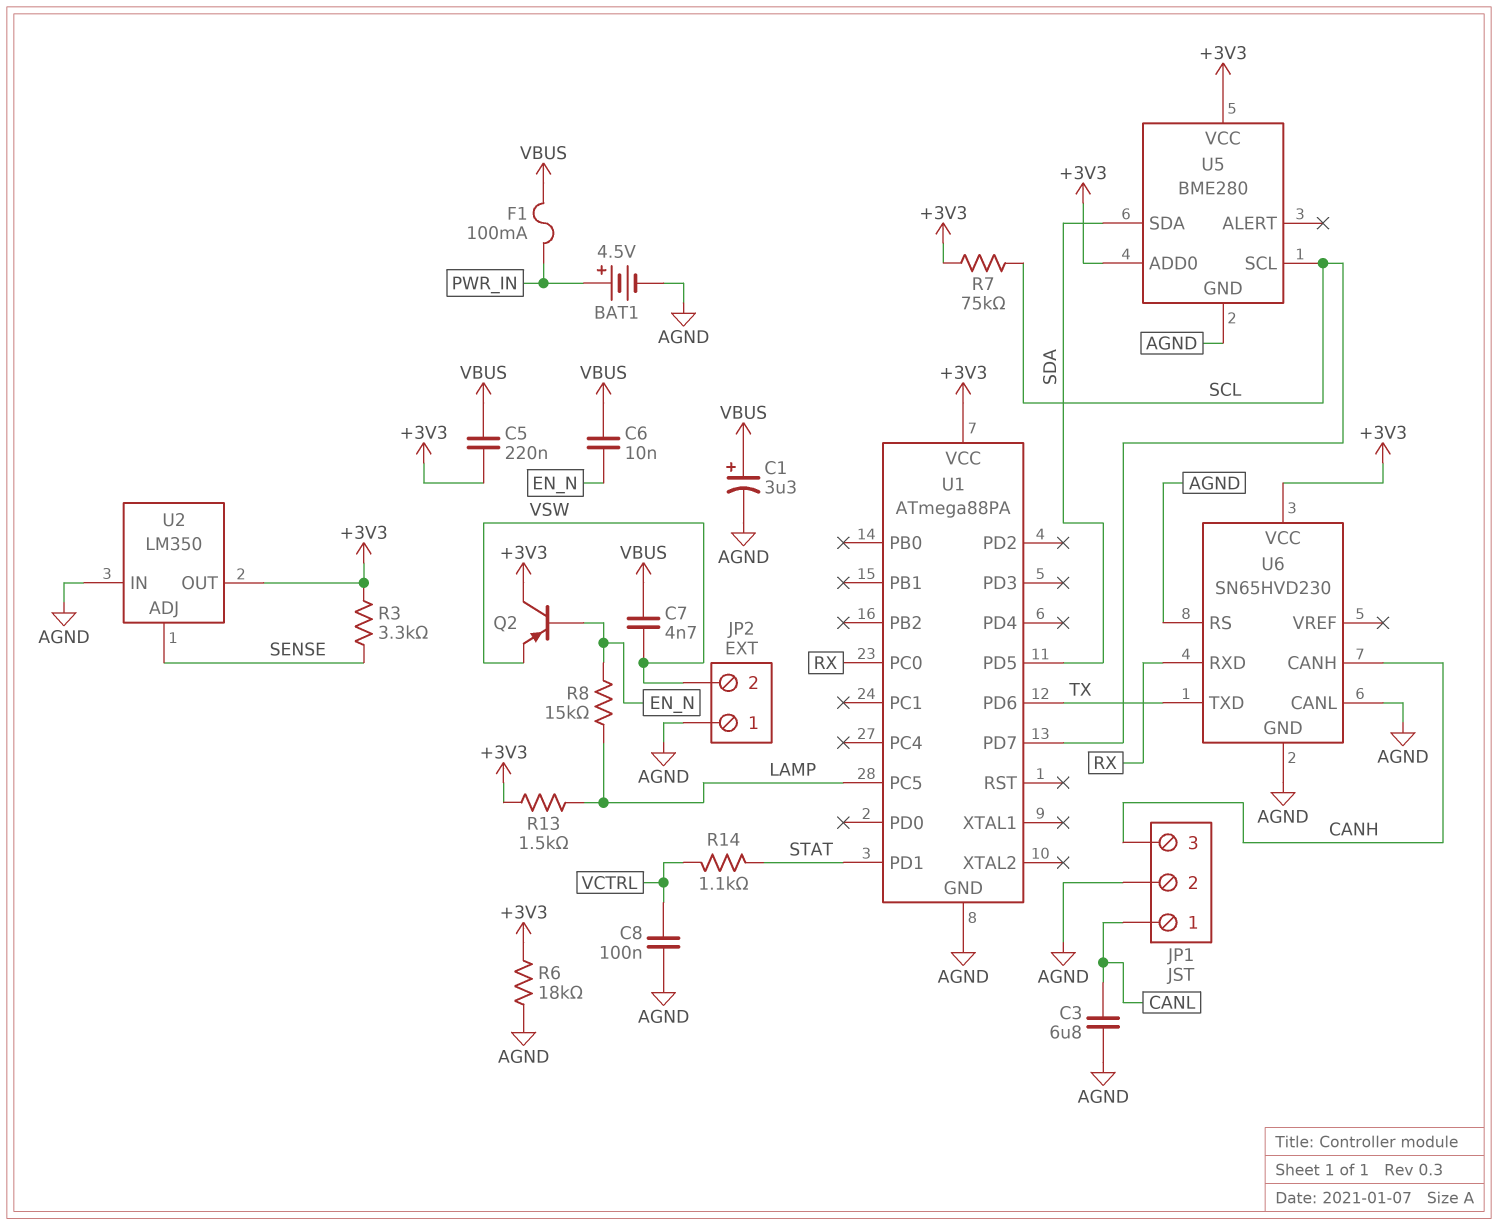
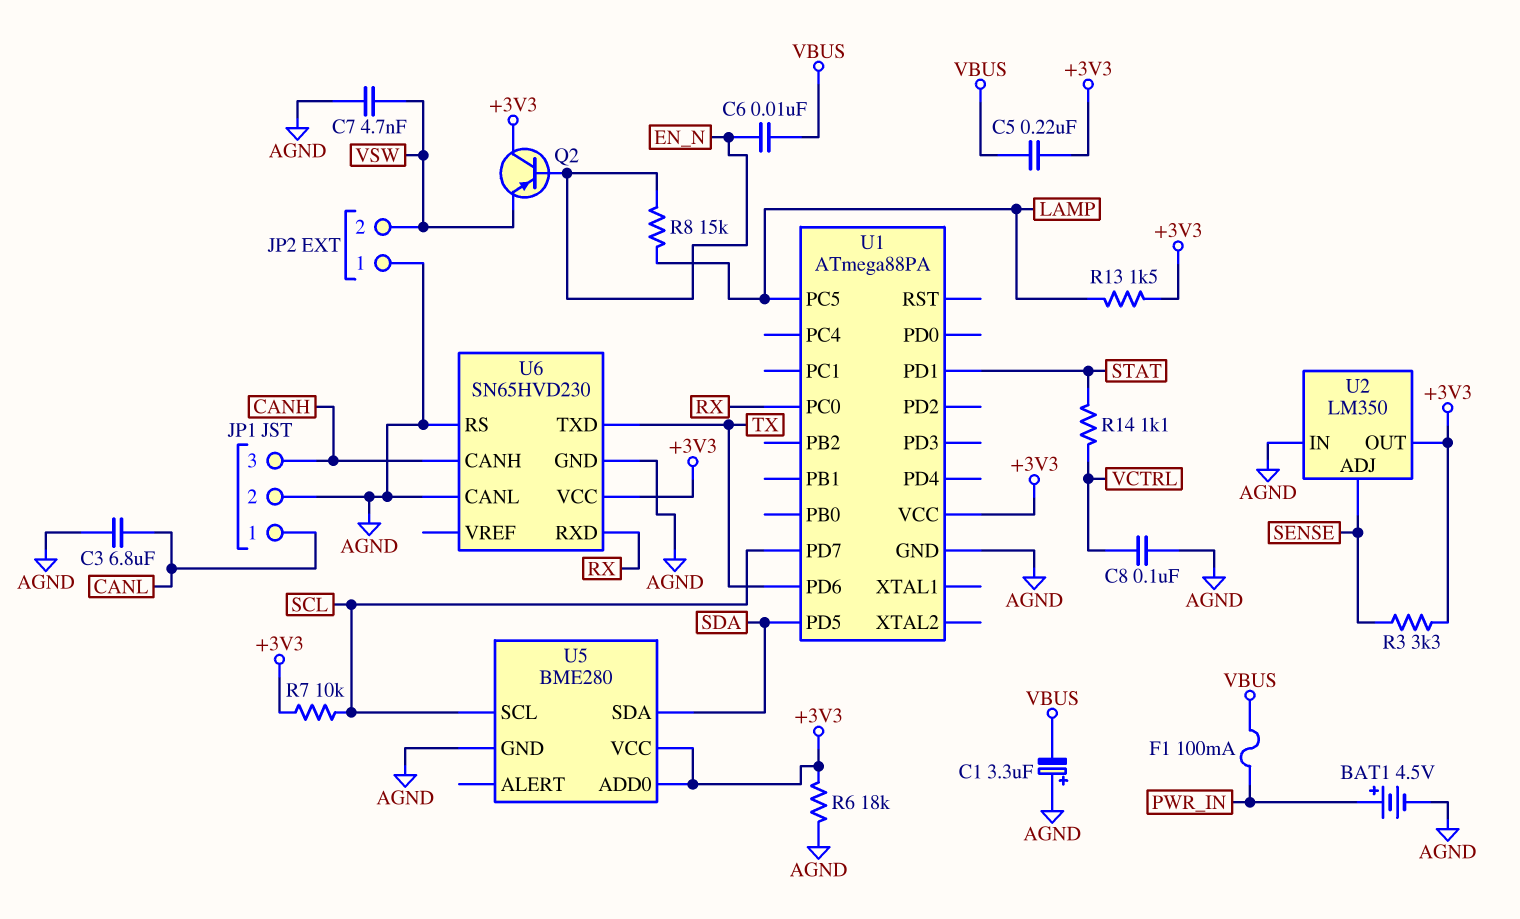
C1: 3.3uF (plus VBUS, minus AGND) -> 3.3uF (plus AGND, minus VBUS)
C7: 4.7nF (VBUS, VSW) -> 4.7nF (AGND, VSW)
R7: 75k (+3V3, SCL) -> 10k (+3V3, SCL)

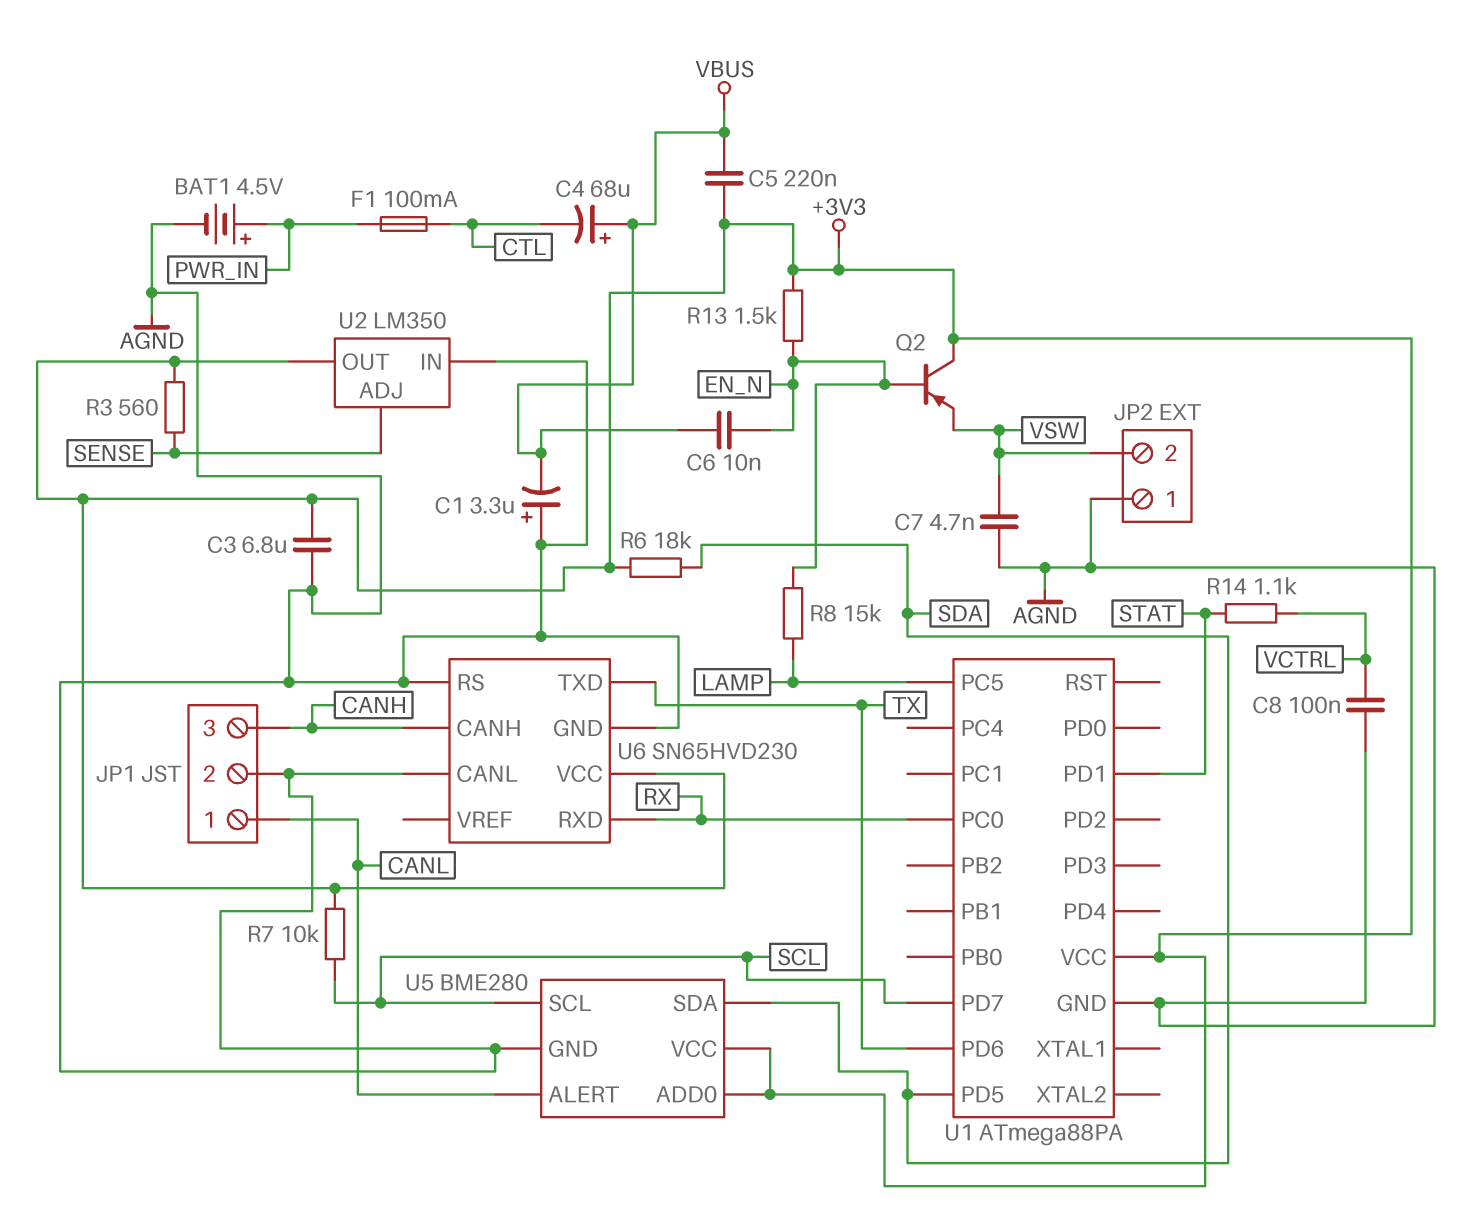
C3: 6.8uF (AGND, CANL) -> 6.8uF (+3V3, AGND)
C4: none -> 68uF (plus VBUS, minus CTL)
F1: 100mA (PWR_IN, VBUS) -> 100mA (CTL, PWR_IN)
R3: 3.3k (+3V3, SENSE) -> 560 (+3V3, SENSE)
R6: 18k (+3V3, AGND) -> 18k (+3V3, SDA)
R13: 1.5k (+3V3, LAMP) -> 1.5k (+3V3, EN_N)
U5 pin ALERT: none -> CANL

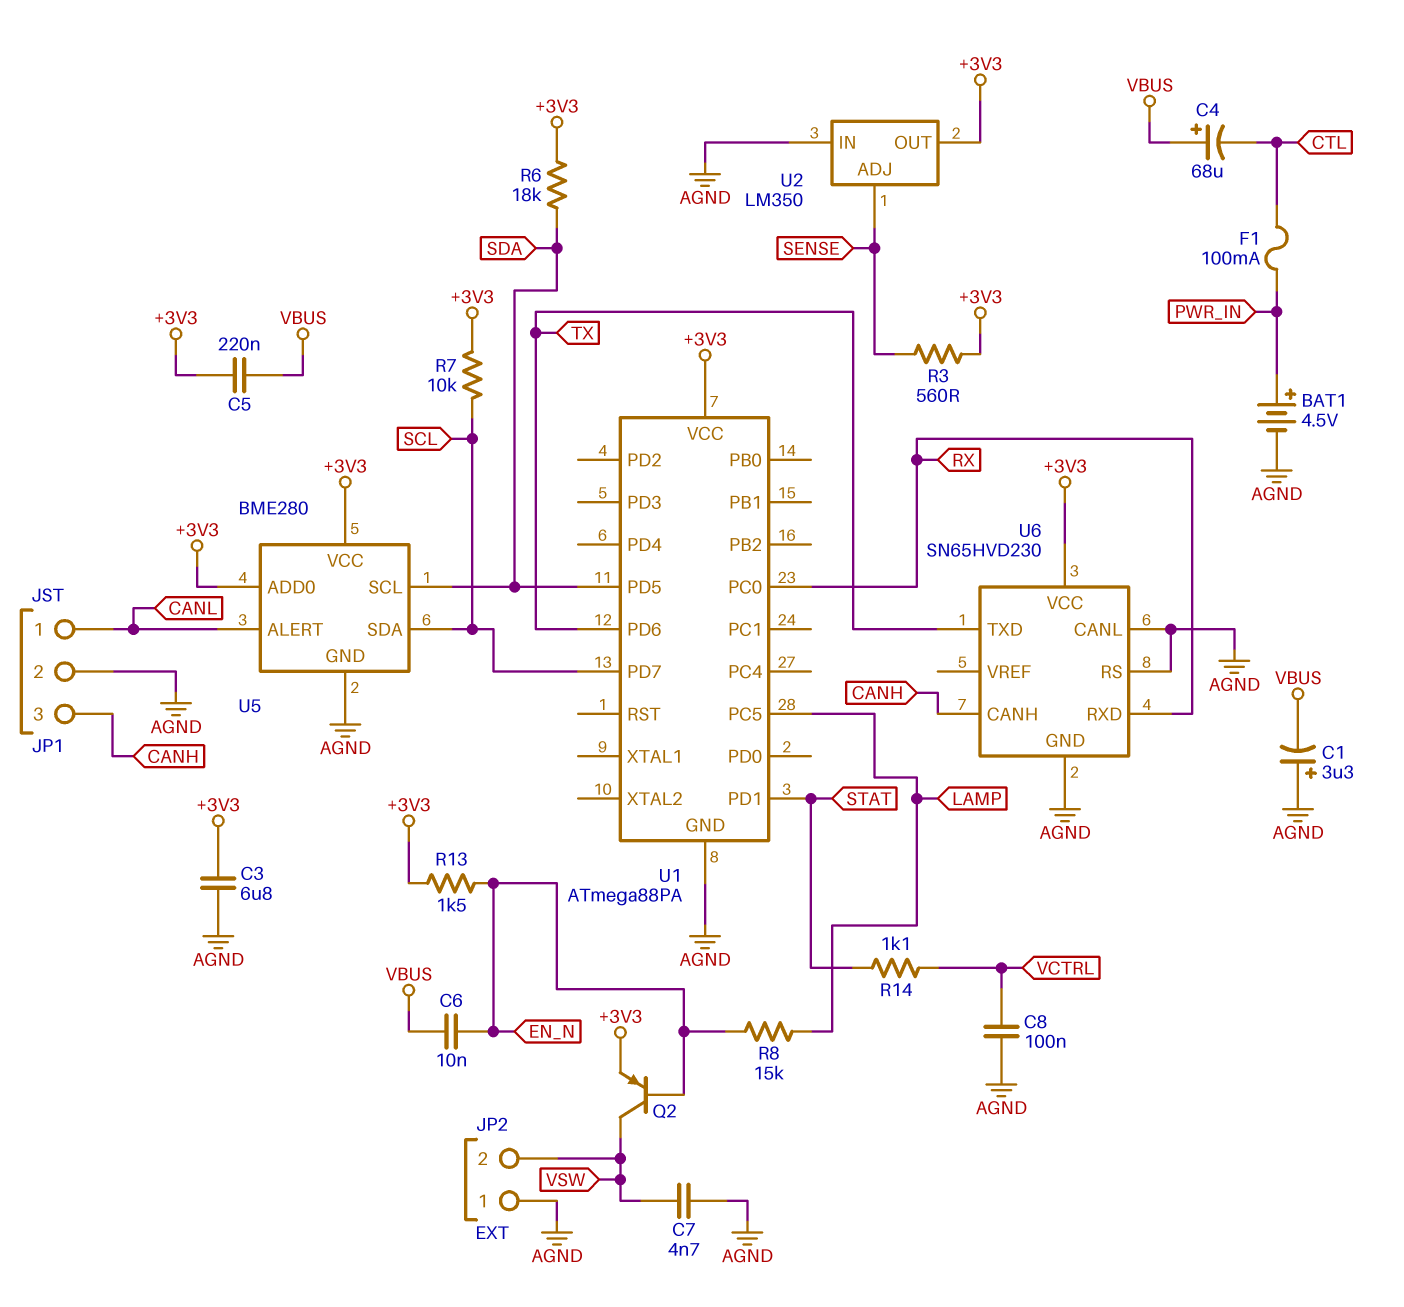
Q2: PNP (B EN_N, C +3V3, E VSW) -> PNP (B EN_N, C VSW, E +3V3)
U5 pin SCL: SCL -> SDA
U5 pin SDA: SDA -> SCL

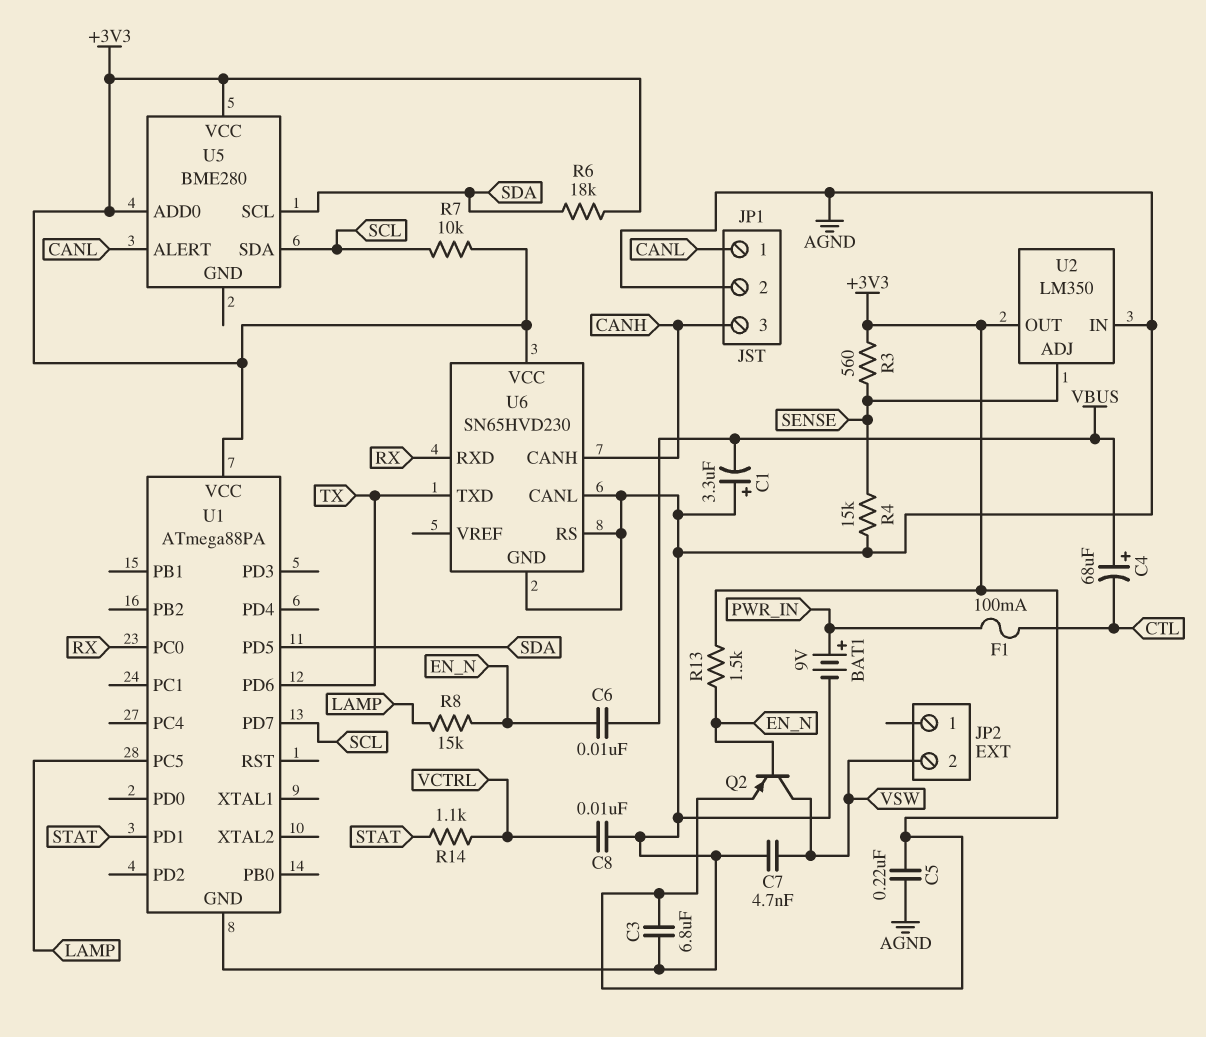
BAT1: 4.5V (plus PWR_IN, minus AGND) -> 9V (plus PWR_IN, minus AGND)
C5: 220nF (+3V3, VBUS) -> 220nF (+3V3, AGND)
C8: 100nF (AGND, VCTRL) -> 10nF (AGND, VCTRL)
JP2 pin 1: AGND -> none
R4: none -> 15k (AGND, SENSE)
U5 pin GND: AGND -> none

